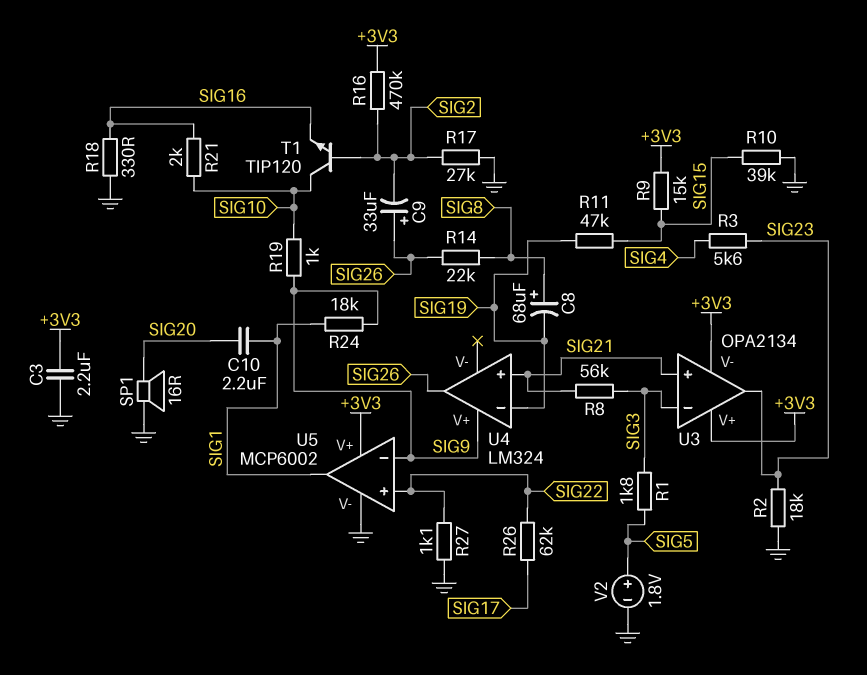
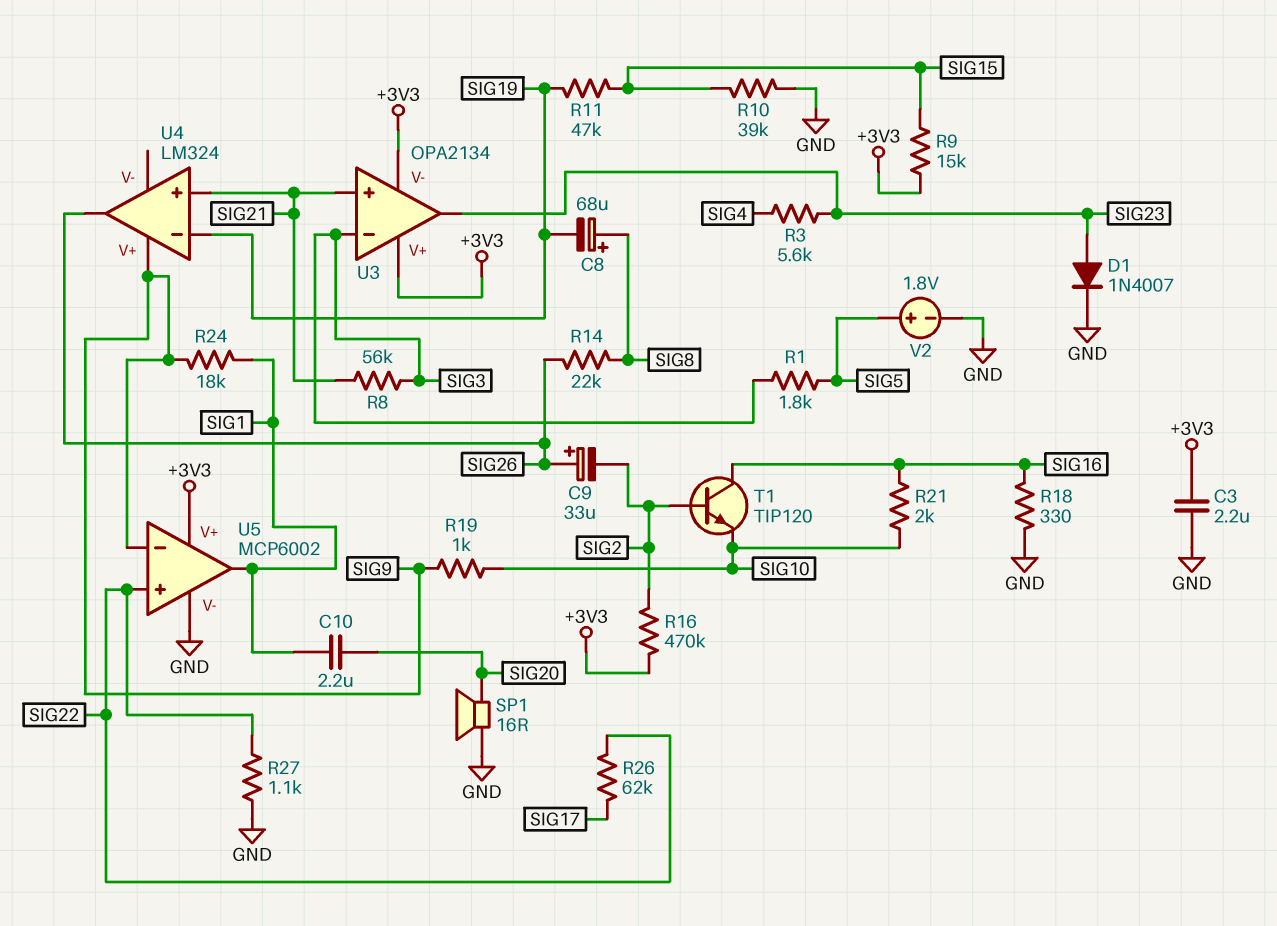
D1: none -> diode 1N4007 (A SIG23, K GND)
R2: 18k (GND, SIG23) -> none
R17: 27k (GND, SIG2) -> none
T1: NPN TIP120 (B SIG2, C SIG10, E SIG16) -> NPN TIP120 (B SIG2, C SIG16, E SIG10)

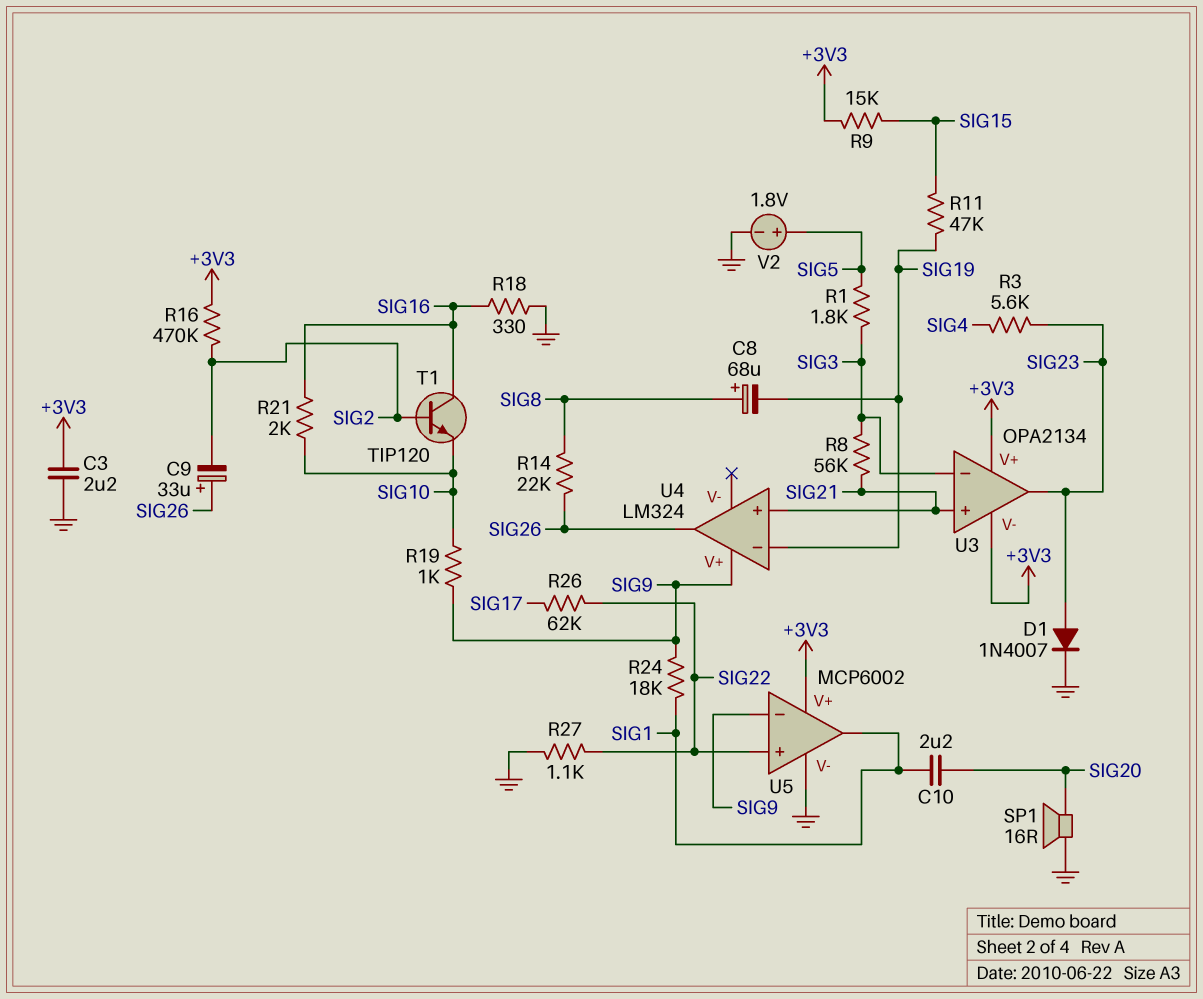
R10: 39k (GND, SIG15) -> none

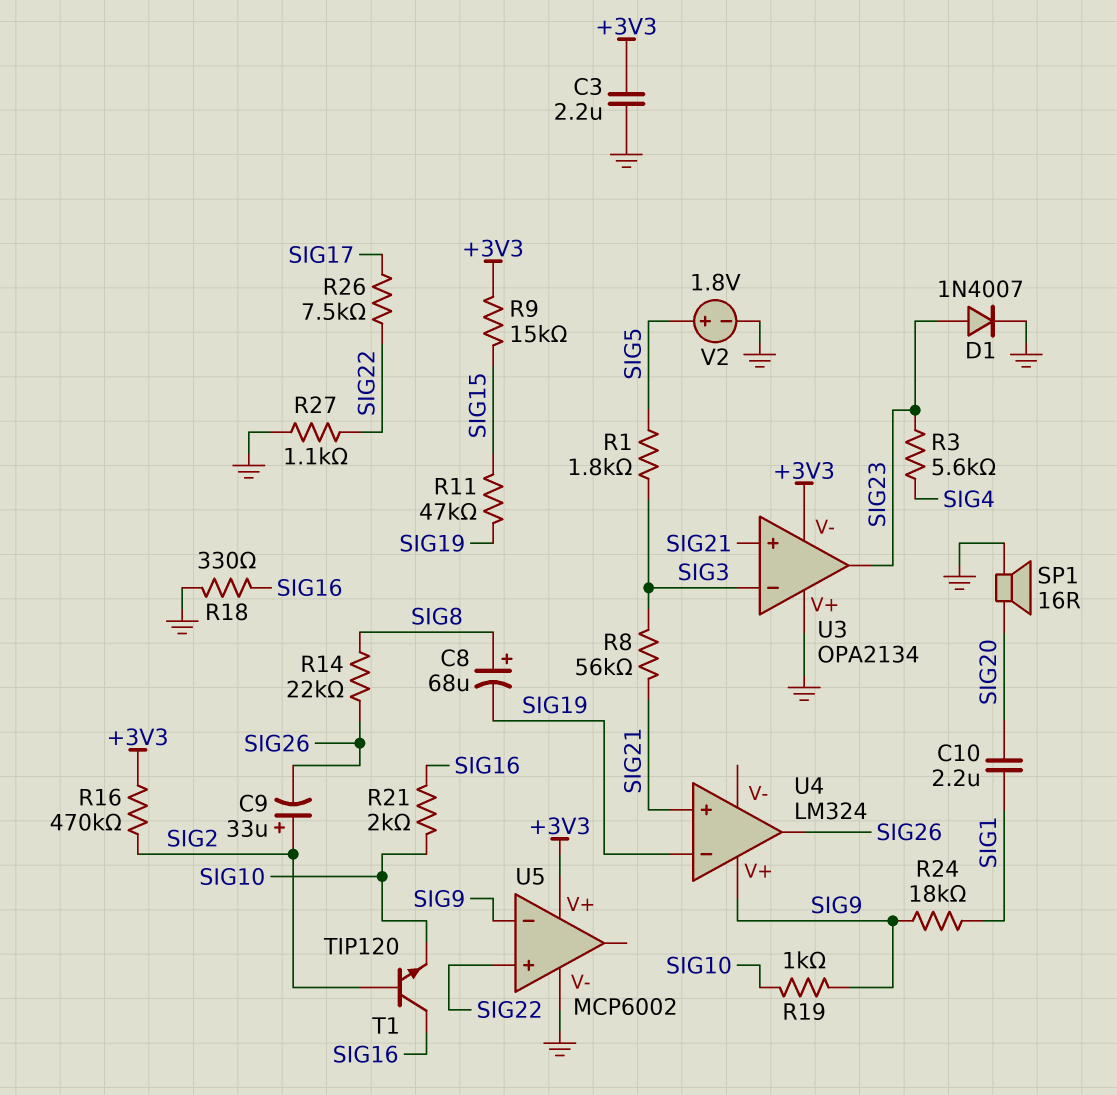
C9: 33uF (plus SIG26, minus SIG2) -> 33uF (plus SIG2, minus SIG26)
R26: 62k (SIG17, SIG22) -> 7.5k (SIG17, SIG22)
U3 pin V+: +3V3 -> GND
U5 pin out: SIG1 -> none

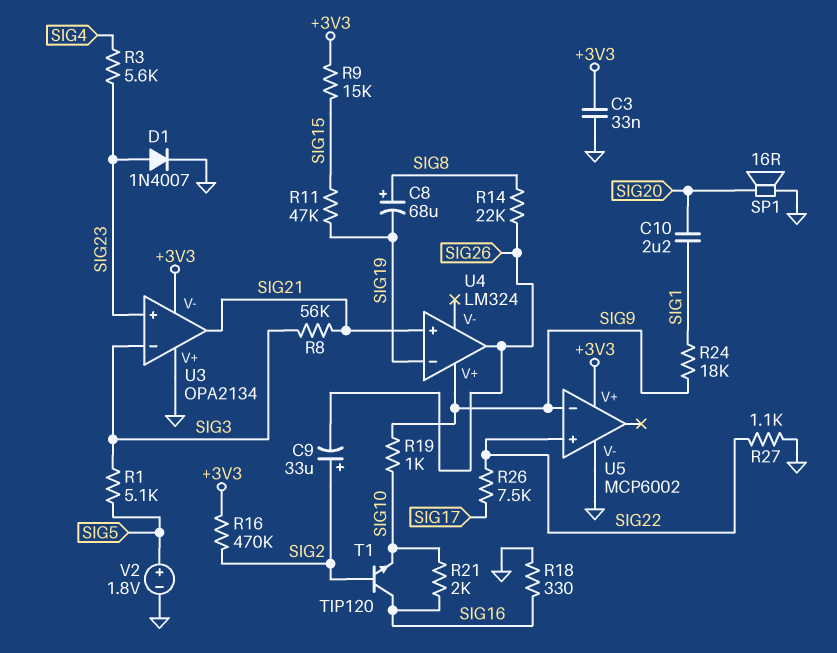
C3: 2.2uF (+3V3, GND) -> 33nF (+3V3, GND)
R1: 1.8k (SIG3, SIG5) -> 5.1k (SIG3, SIG5)
U3 pin in+: SIG21 -> SIG23
U3 pin out: SIG23 -> SIG21

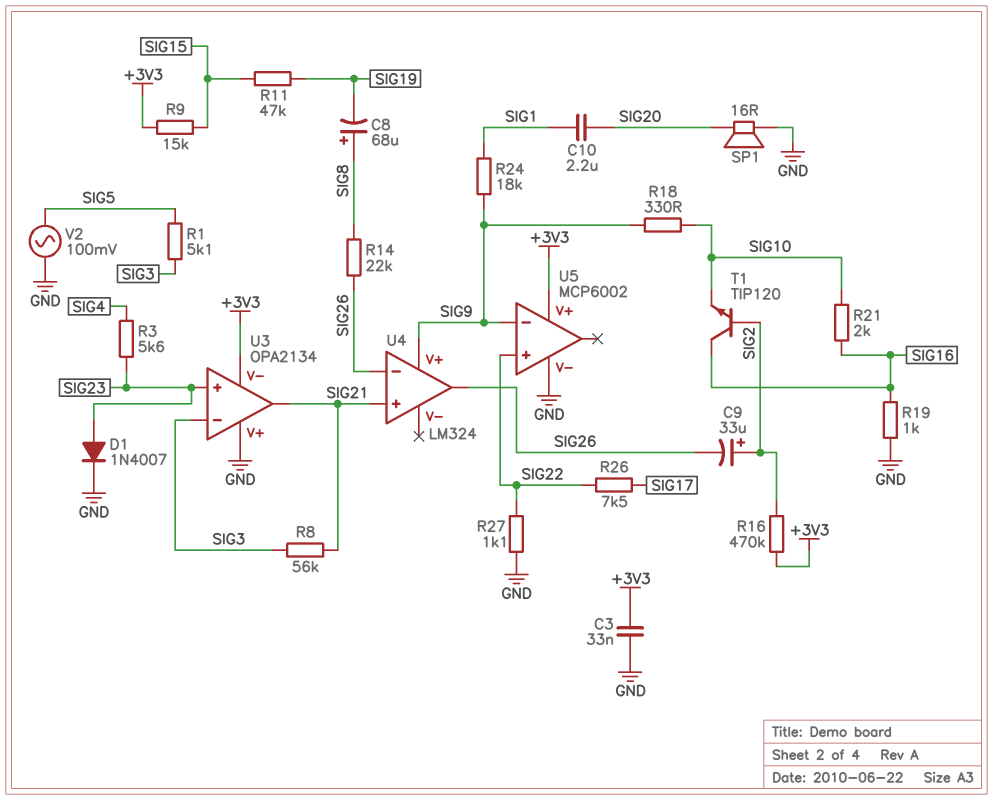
R18: 330 (GND, SIG16) -> 330 (SIG9, SIG10)
R19: 1k (SIG9, SIG10) -> 1k (GND, SIG16)
U4 pin in-: SIG19 -> SIG26
V2: 1.8V (plus SIG5, minus GND) -> AC 100mV (GND, SIG5)

